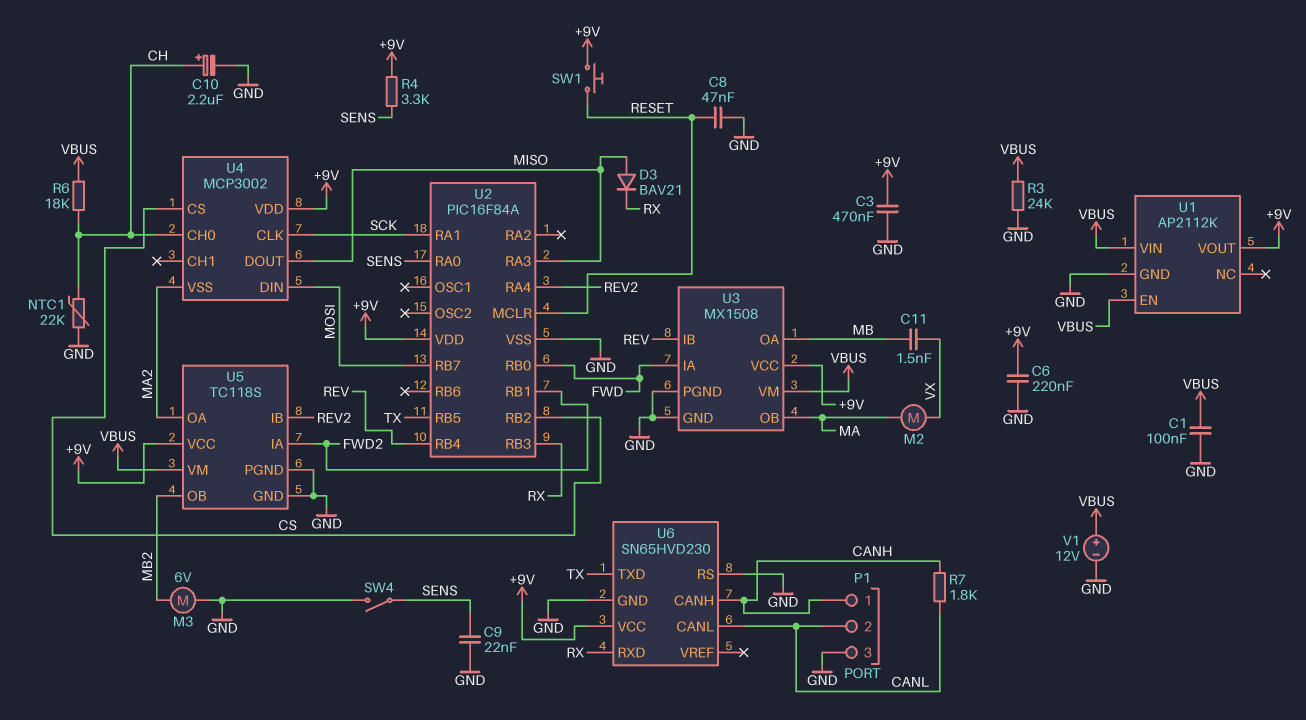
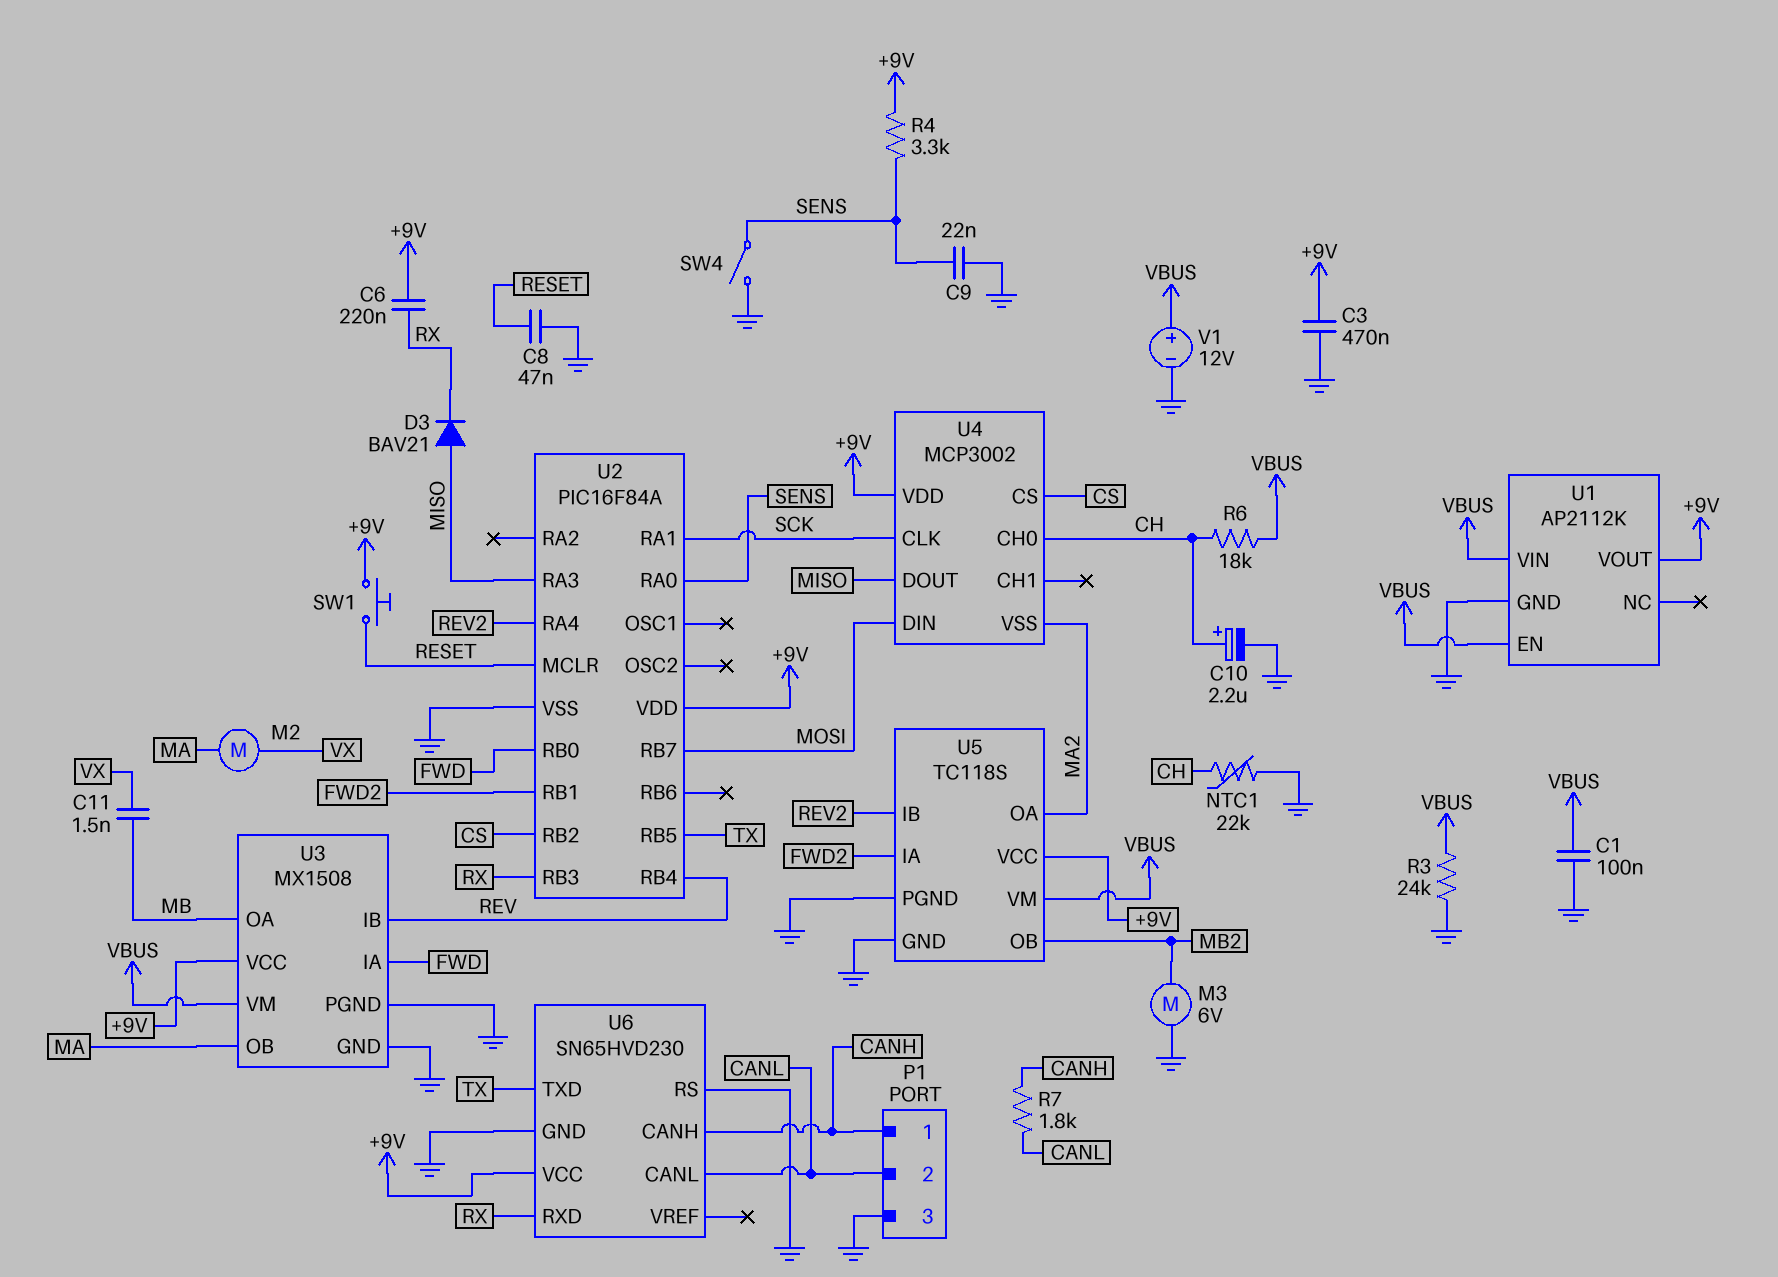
C6: 220nF (+9V, GND) -> 220nF (+9V, RX)

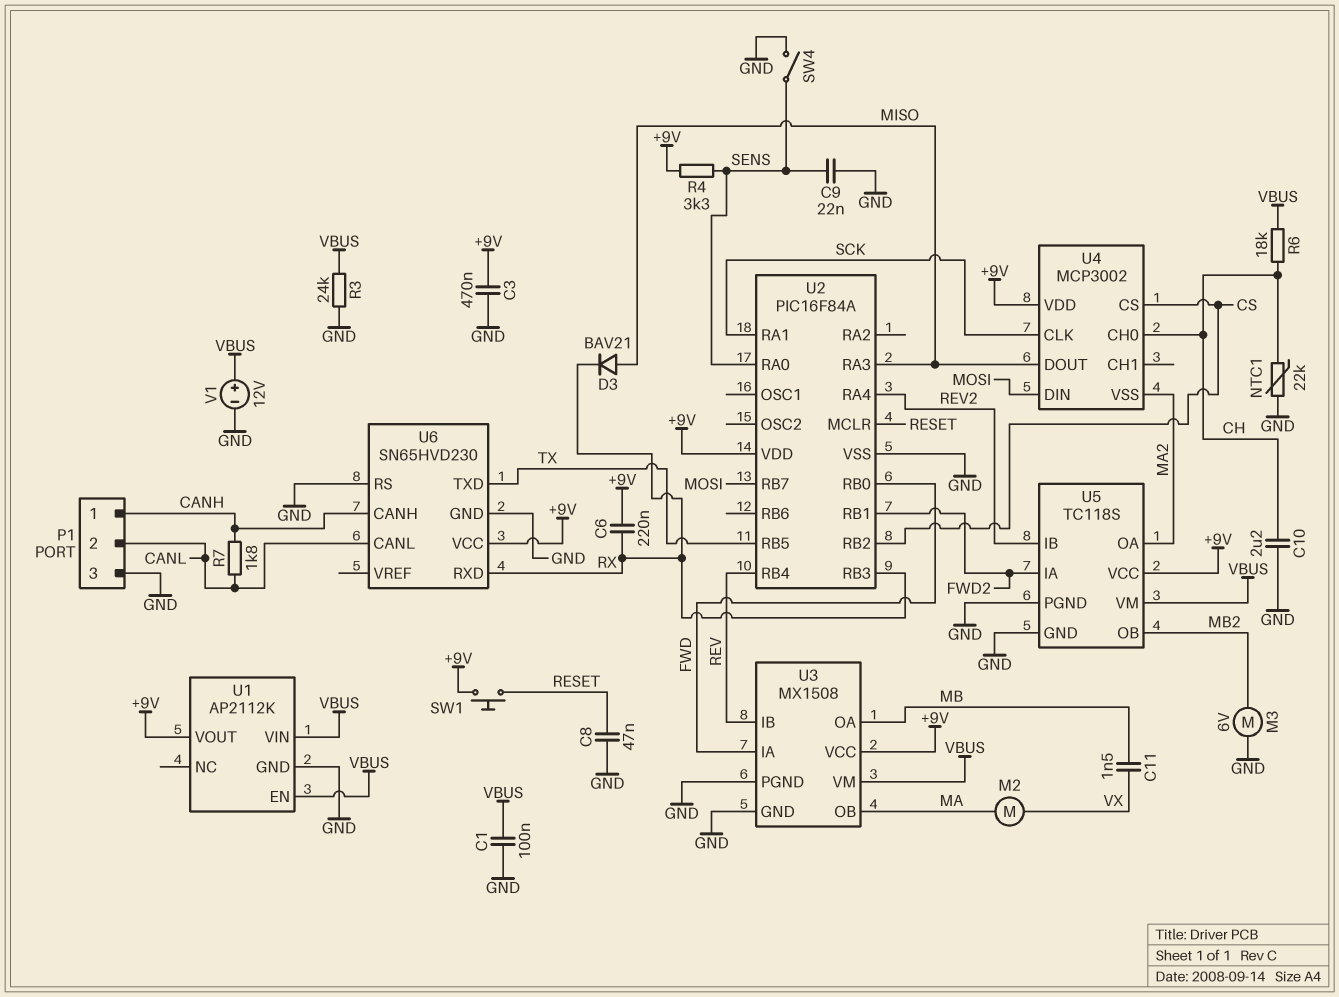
C10: 2.2uF (plus CH, minus GND) -> 2.2uF (CH, GND)

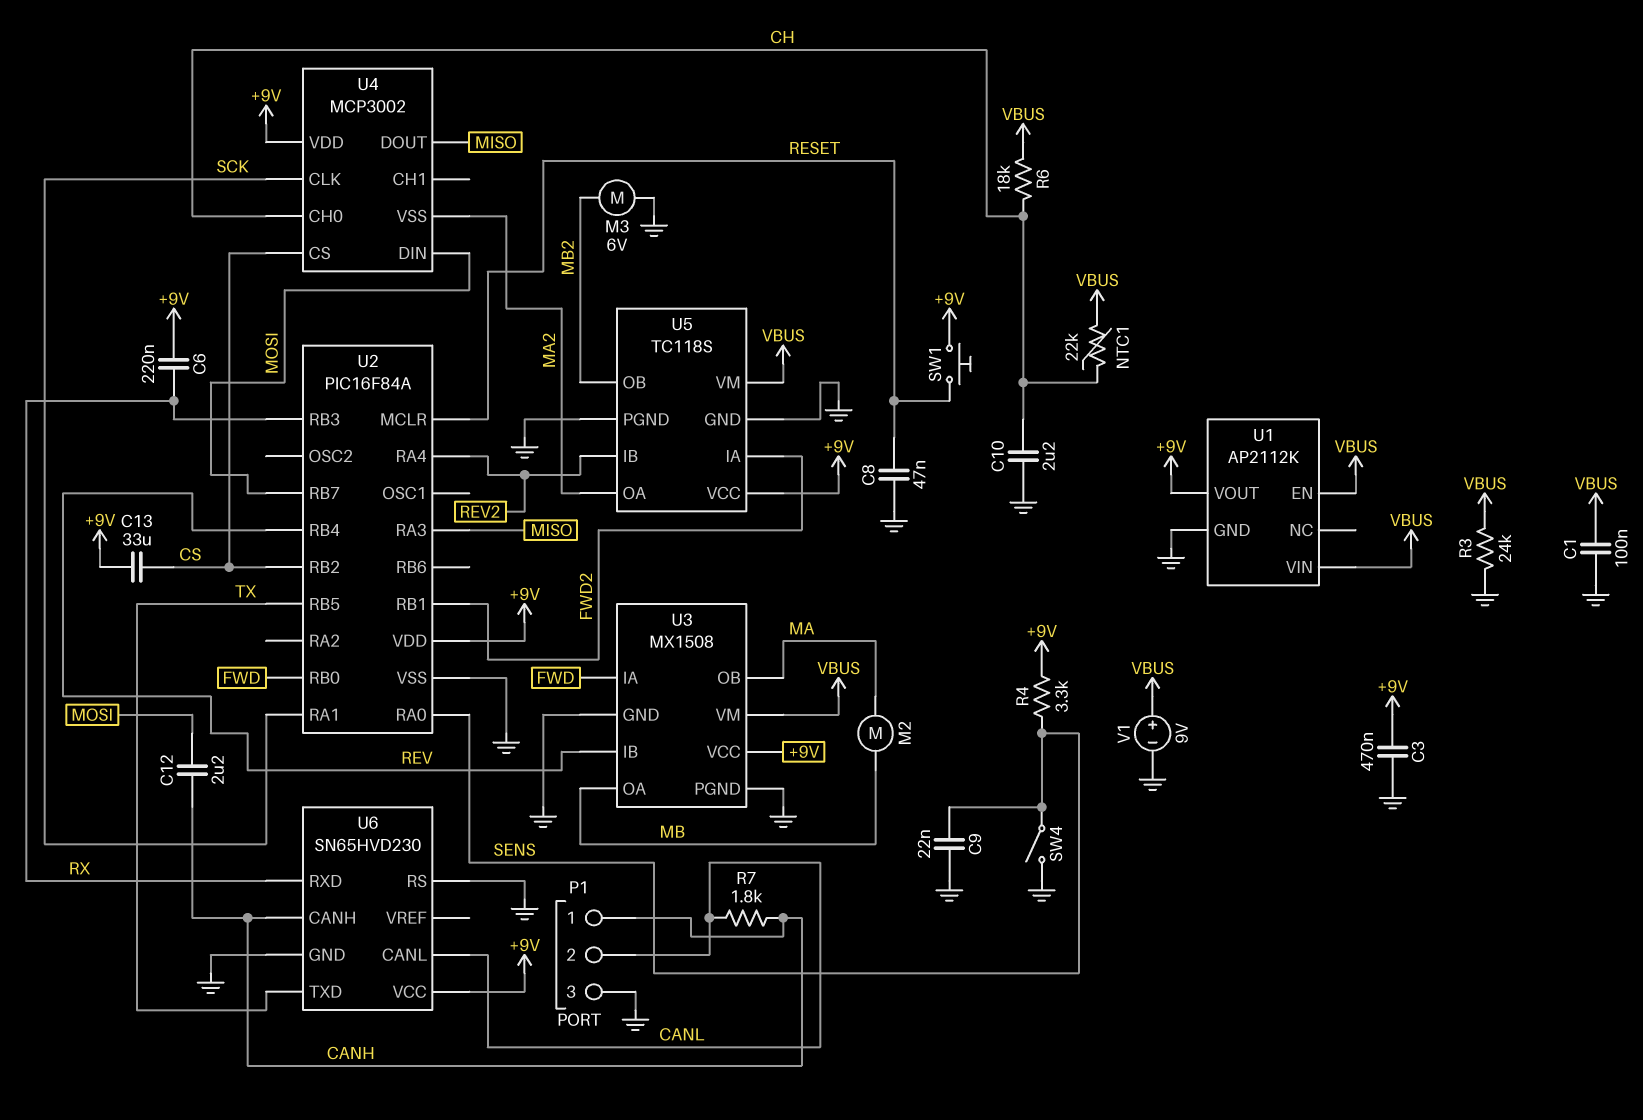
C11: 1.5nF (MB, VX) -> none
C12: none -> 2.2uF (CANH, MOSI)
C13: none -> 33uF (+9V, CS)
D3: diode BAV21 (A MISO, K RX) -> none
M2: motor (MA, VX) -> motor (MA, MB)
NTC1: 22k (CH, GND) -> 22k (CH, VBUS)
V1: 12V (plus VBUS, minus GND) -> 9V (plus VBUS, minus GND)

